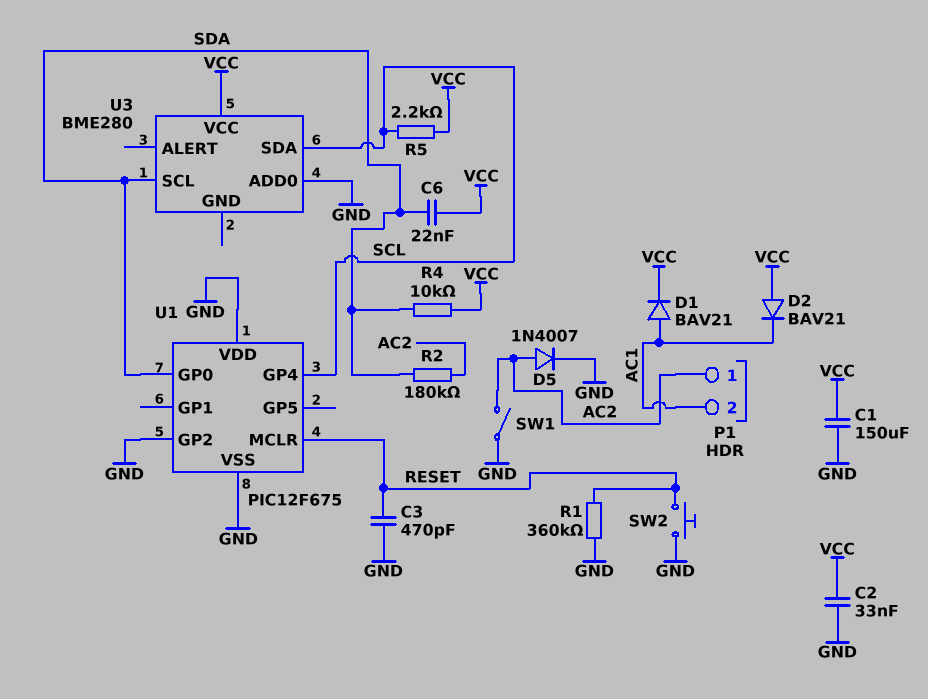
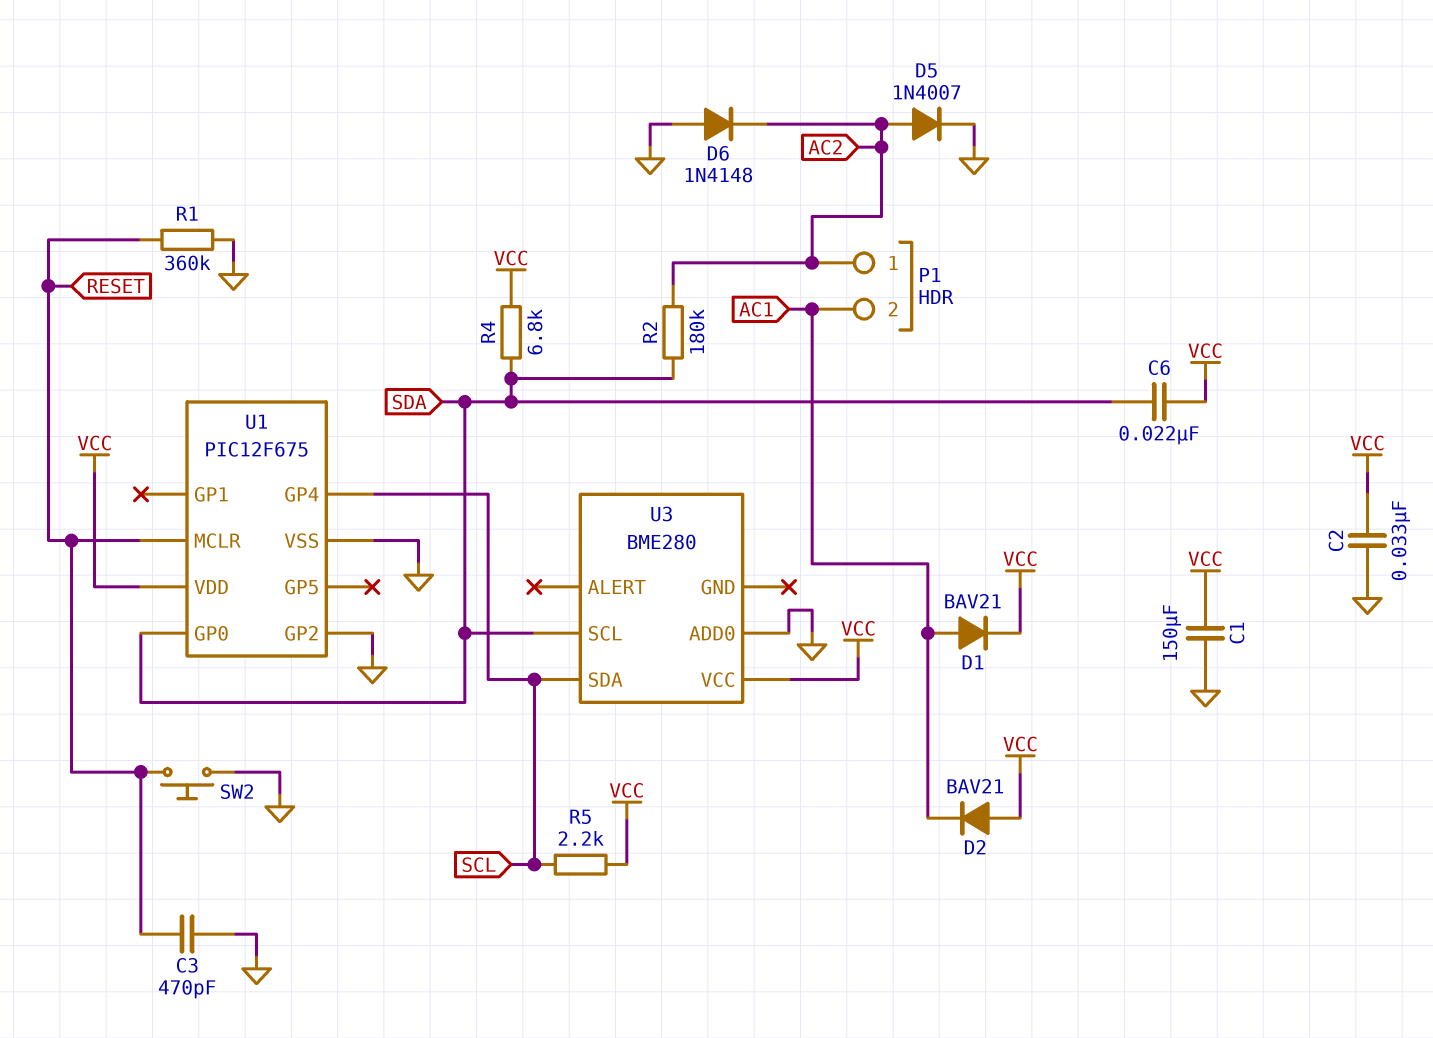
D6: none -> diode 1N4148 (A GND, K AC2)
R4: 10k (SDA, VCC) -> 6.8k (SDA, VCC)
SW1: switch (AC2, GND) -> none
U1 pin VDD: GND -> VCC

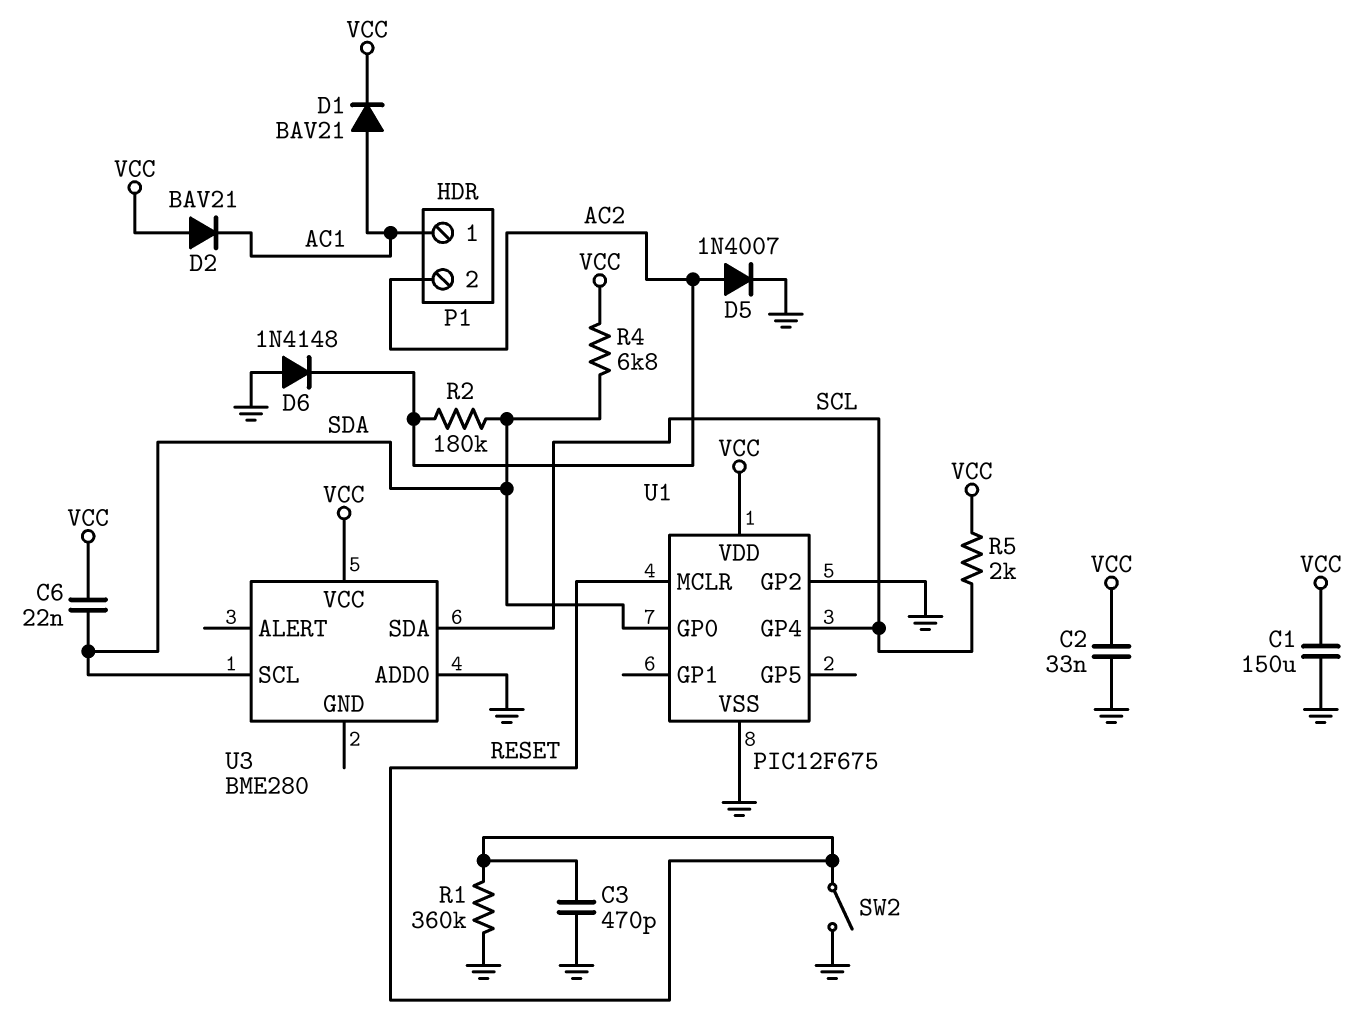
P1 pin 1: AC2 -> AC1
P1 pin 2: AC1 -> AC2
R5: 2.2k (SCL, VCC) -> 2k (SCL, VCC)
SW2: button (GND, RESET) -> switch (GND, RESET)

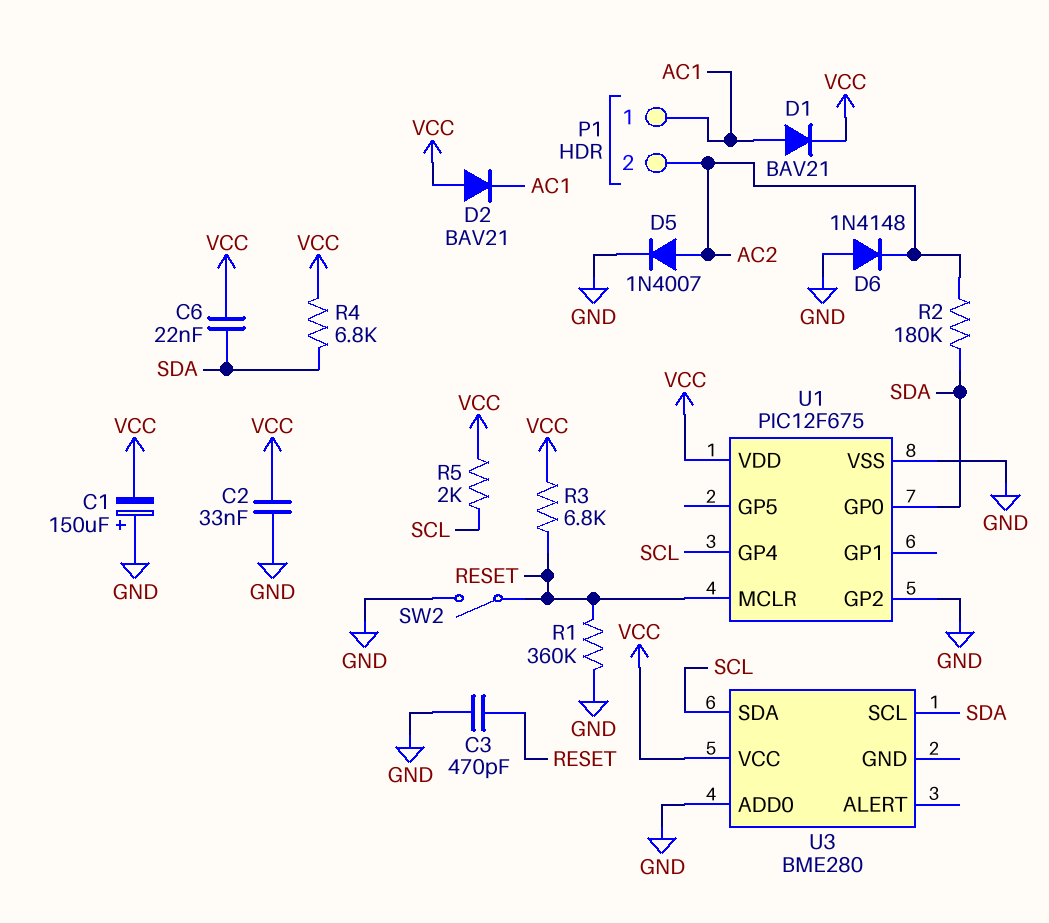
C1: 150uF (GND, VCC) -> 150uF (plus GND, minus VCC)
R3: none -> 6.8k (RESET, VCC)

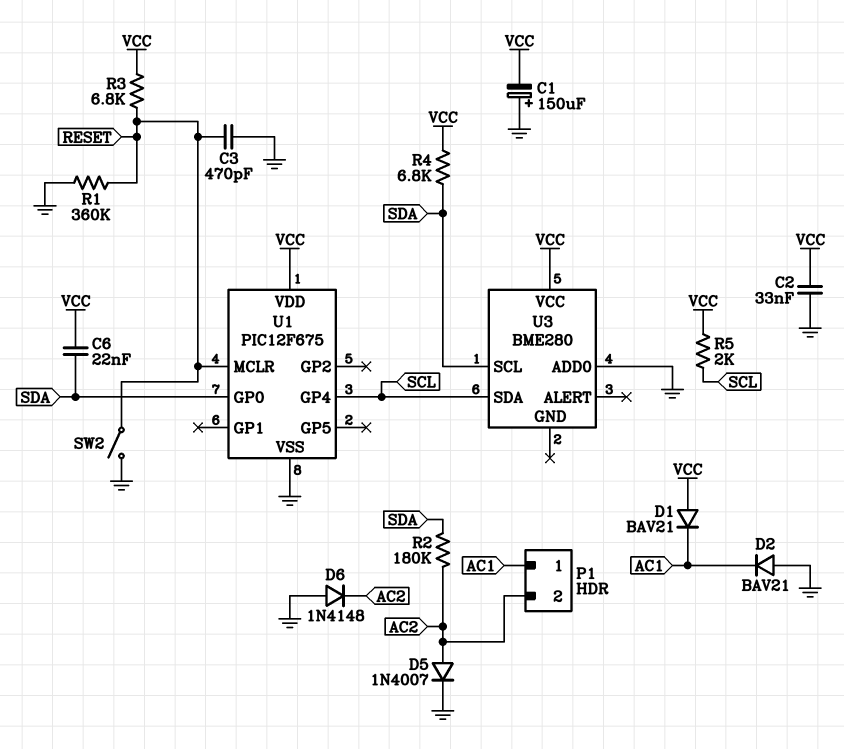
D1: diode BAV21 (A AC1, K VCC) -> diode BAV21 (A VCC, K AC1)
D2: diode BAV21 (A VCC, K AC1) -> diode BAV21 (A GND, K AC1)
U1 pin GP2: GND -> none

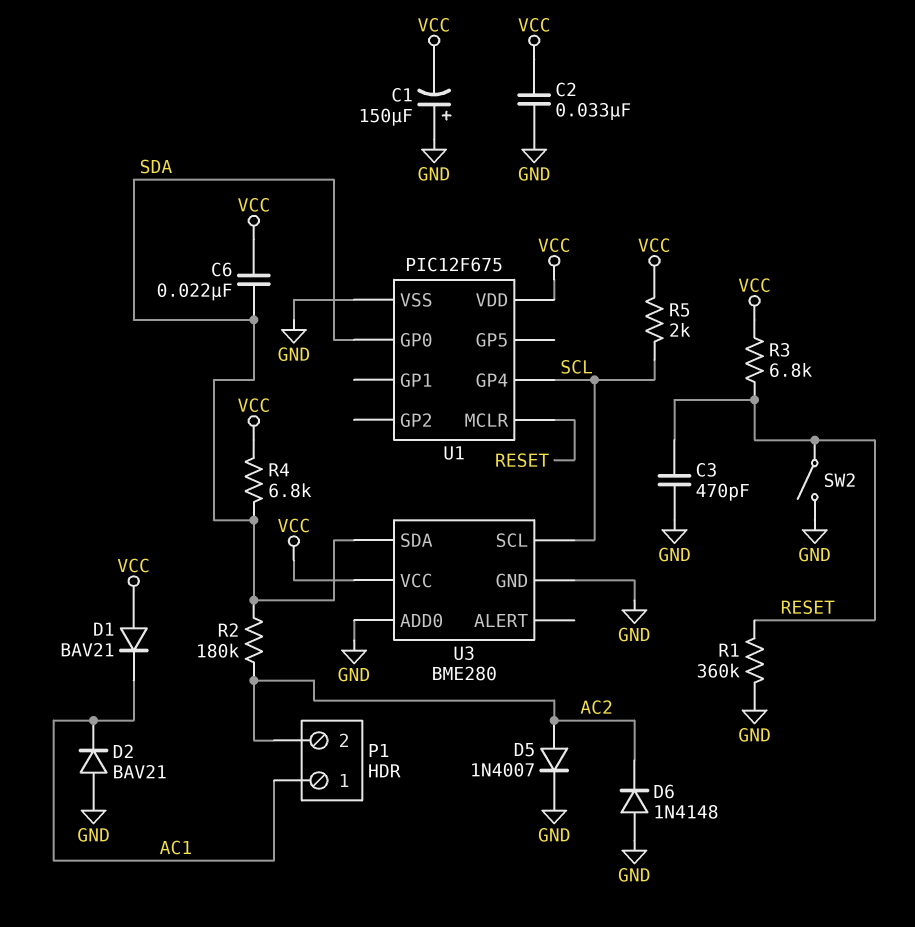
U3 pin GND: none -> GND
U3 pin SCL: SDA -> SCL
U3 pin SDA: SCL -> SDA

